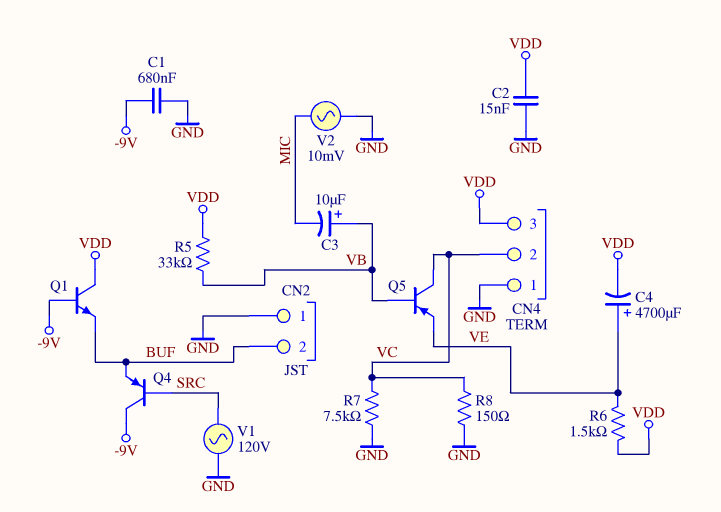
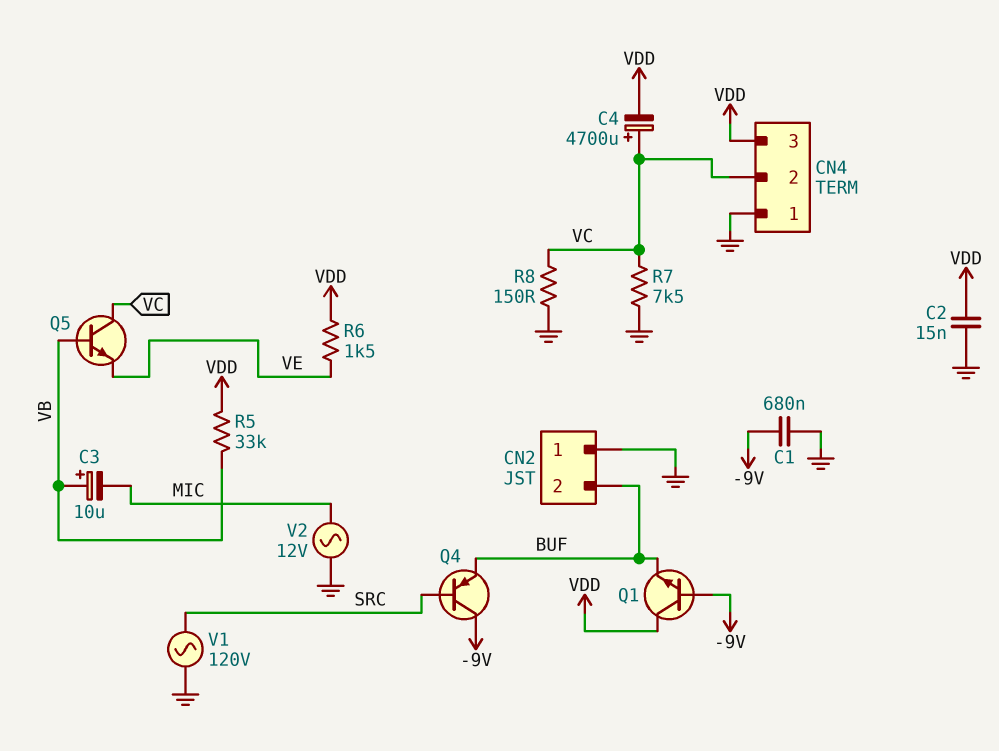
C4: 4700uF (plus VE, minus VDD) -> 4700uF (plus VC, minus VDD)
Q5: PNP (B VB, C VC, E VE) -> NPN (B VB, C VC, E VE)
V2: AC 10mV (GND, MIC) -> AC 12V (GND, MIC)

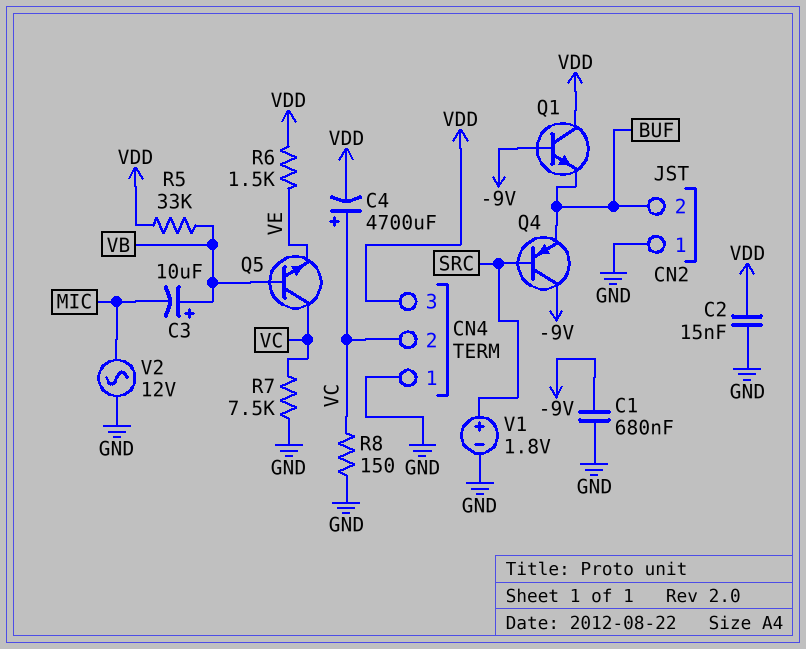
V1: AC 120V (GND, SRC) -> 1.8V (plus SRC, minus GND)

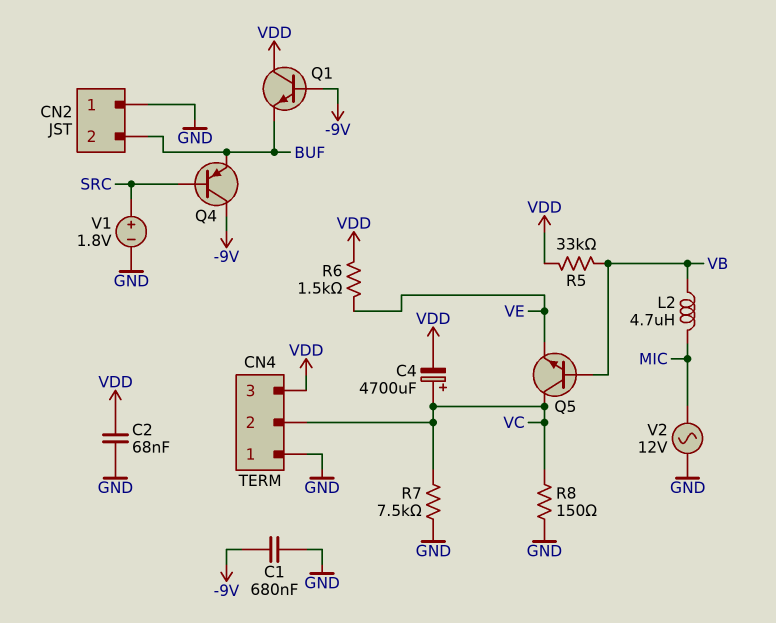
C2: 15nF (GND, VDD) -> 68nF (GND, VDD)
C3: 10uF (plus VB, minus MIC) -> none
L2: none -> 4.7uH (MIC, VB)

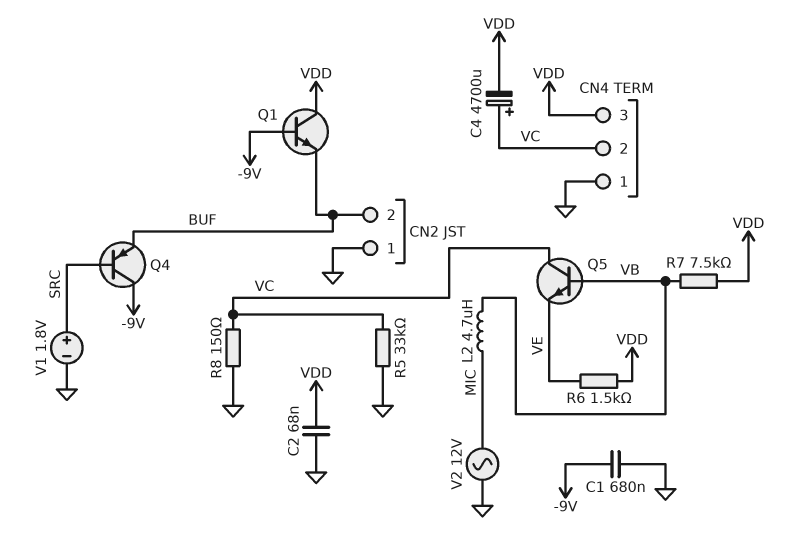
R5: 33k (VB, VDD) -> 33k (GND, VC)
R7: 7.5k (GND, VC) -> 7.5k (VB, VDD)

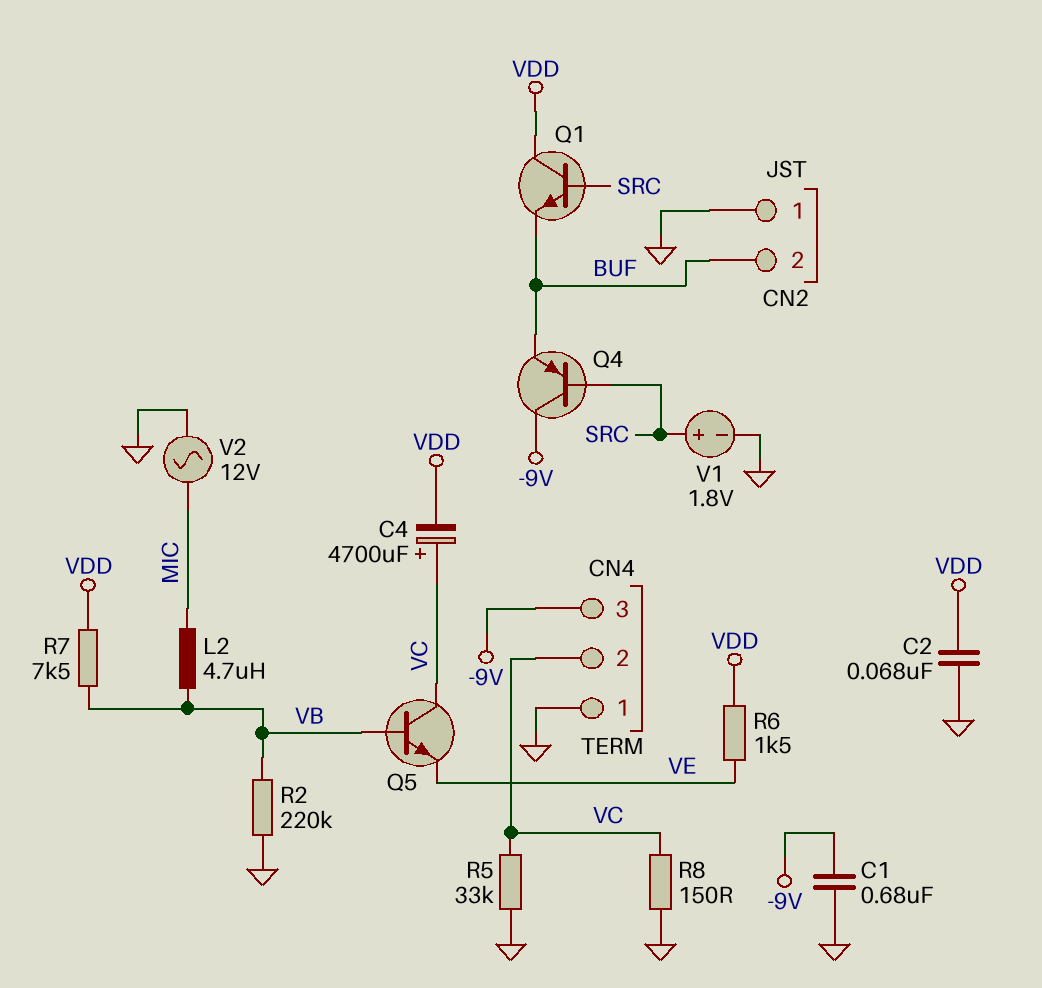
CN4 pin 3: VDD -> -9V
Q1: NPN (B -9V, C VDD, E BUF) -> NPN (B SRC, C VDD, E BUF)
R2: none -> 220k (GND, VB)

